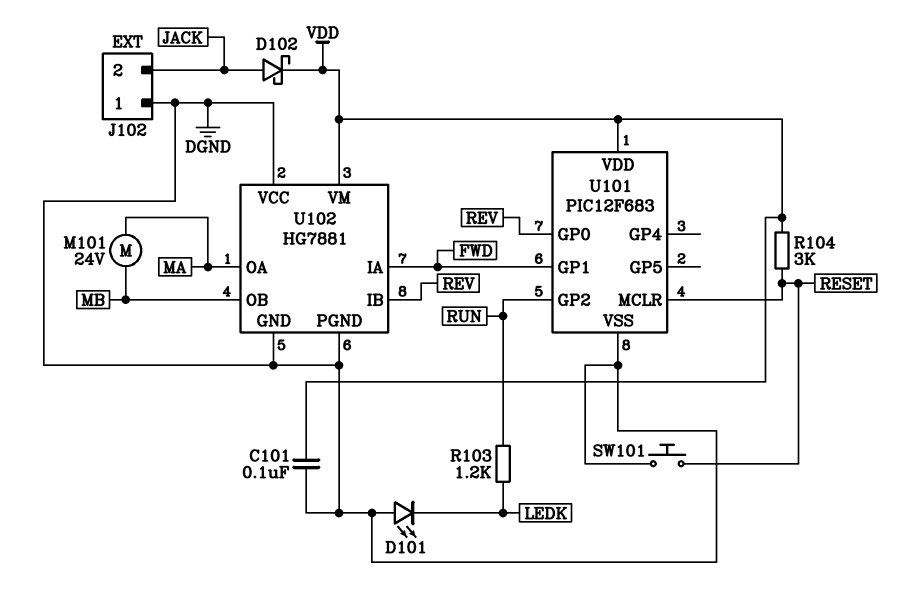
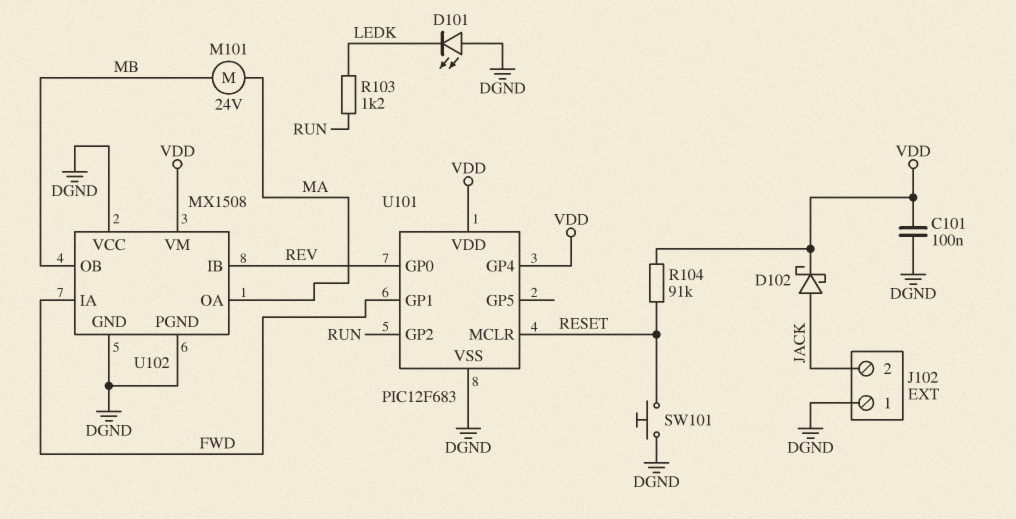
R104: 3k (RESET, VDD) -> 91k (RESET, VDD)
U101 pin GP4: none -> VDD
U102: HG7881 -> MX1508

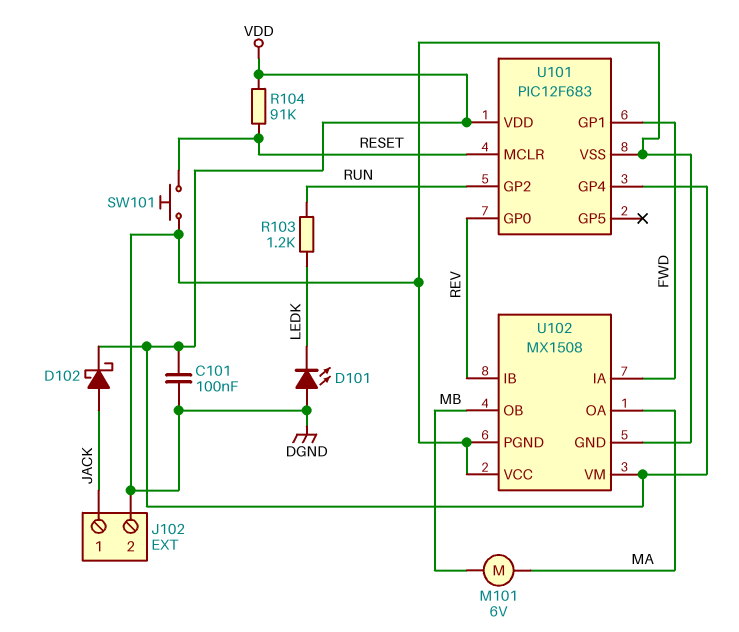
J102 pin 1: DGND -> JACK
J102 pin 2: JACK -> DGND
M101: motor 24V (MA, MB) -> motor 6V (MA, MB)

